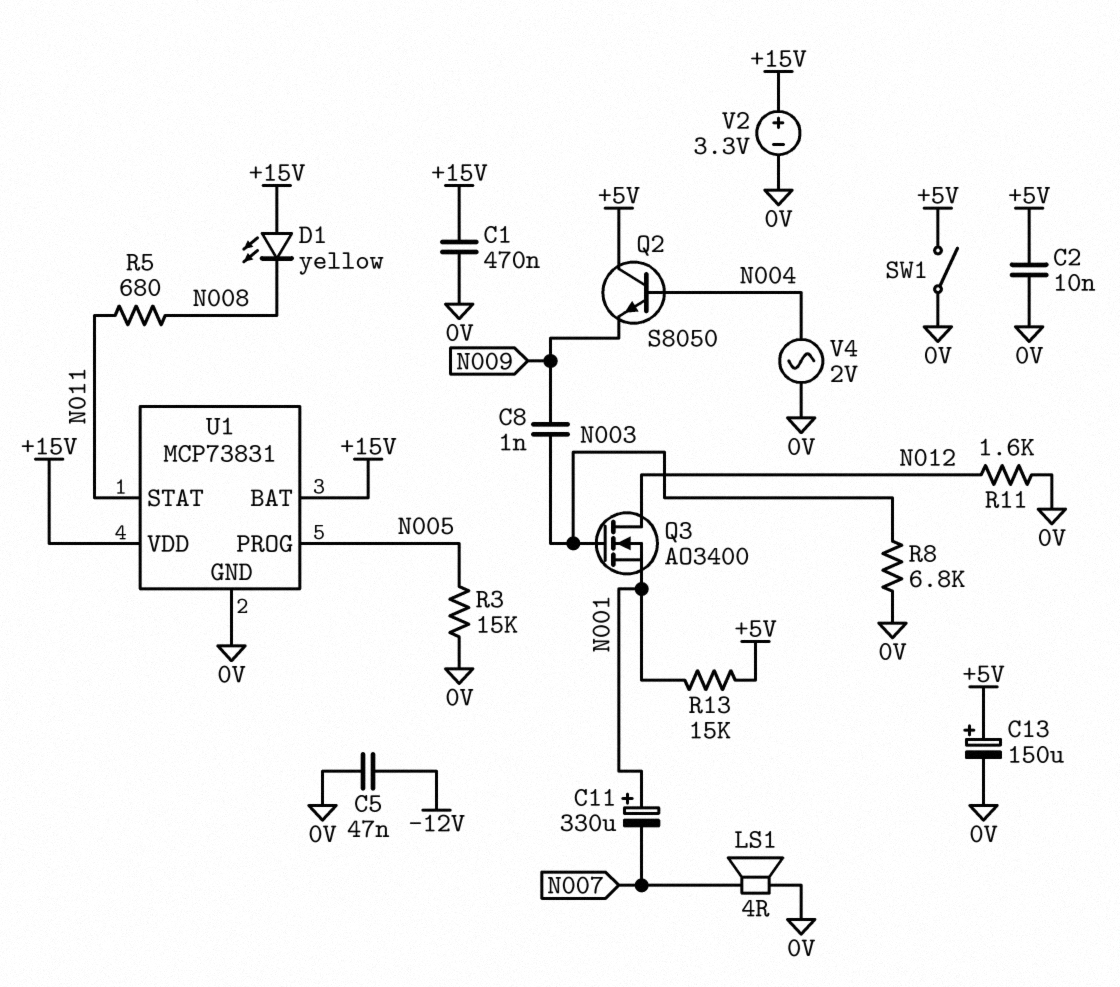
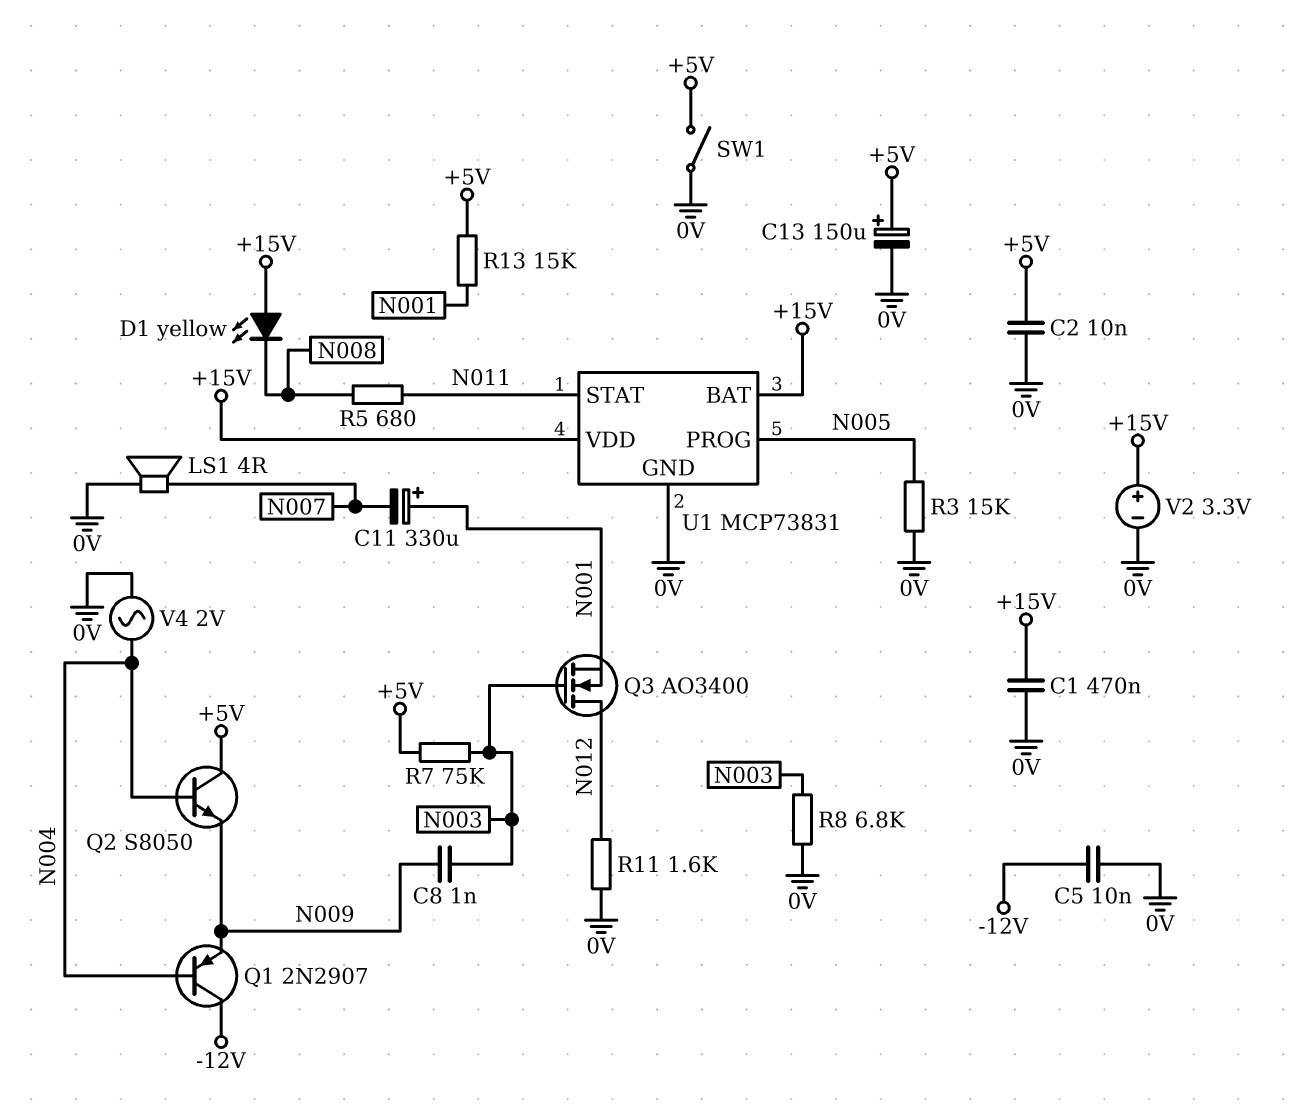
C5: 47nF (-12V, 0V) -> 10nF (-12V, 0V)
Q1: none -> PNP 2N2907 (B N004, C -12V, E N009)
R7: none -> 75k (+5V, N003)

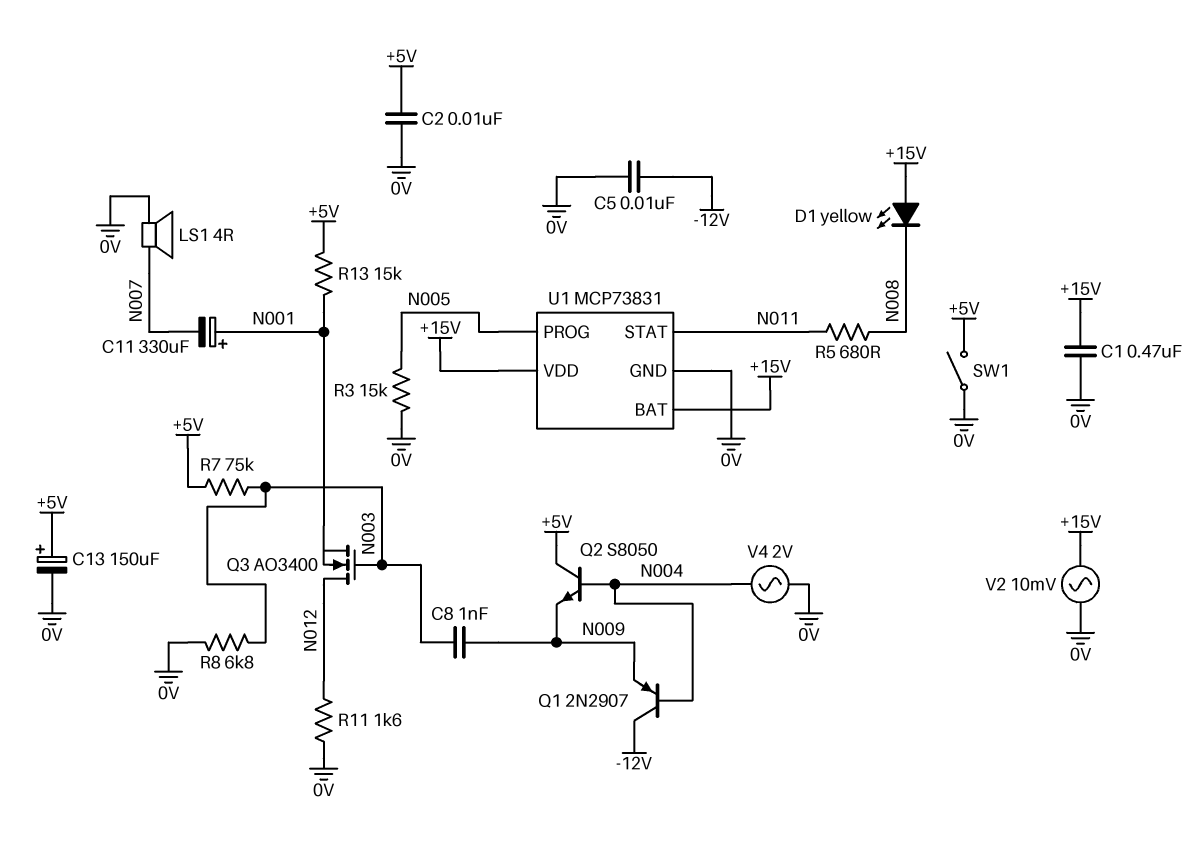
V2: 3.3V (plus +15V, minus 0V) -> AC 10mV (+15V, 0V)

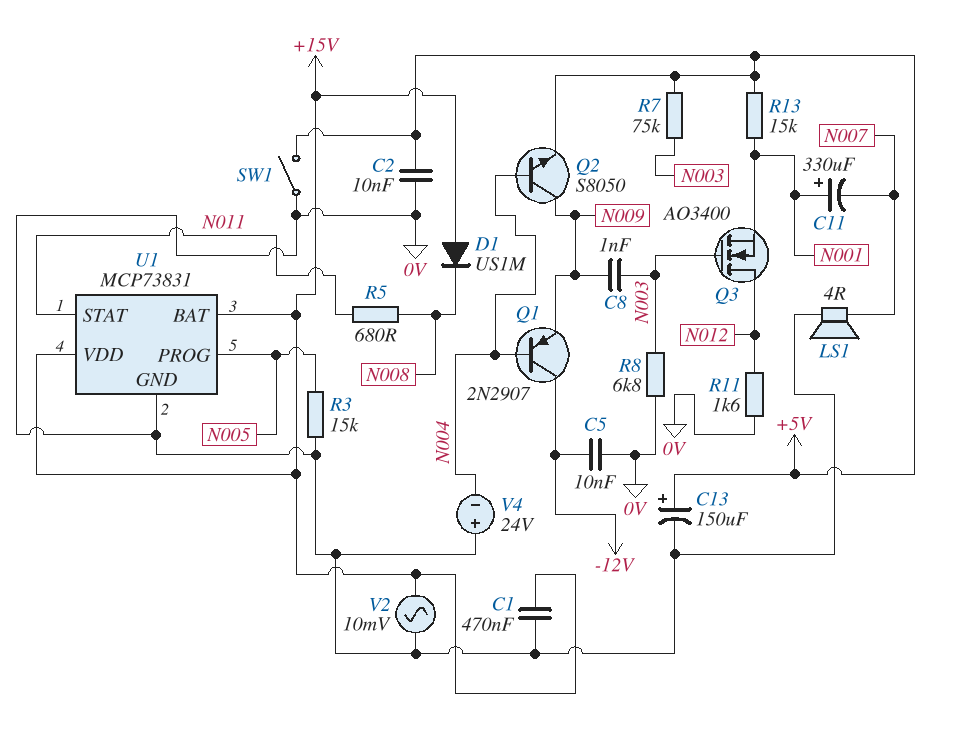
D1: LED yellow (A +15V, K N008) -> diode US1M (A +15V, K N008)
Q2: NPN S8050 (B N004, C +5V, E N009) -> NPN S8050 (B N004, C N009, E +5V)
V4: AC 2V (0V, N004) -> 24V (plus 0V, minus N004)

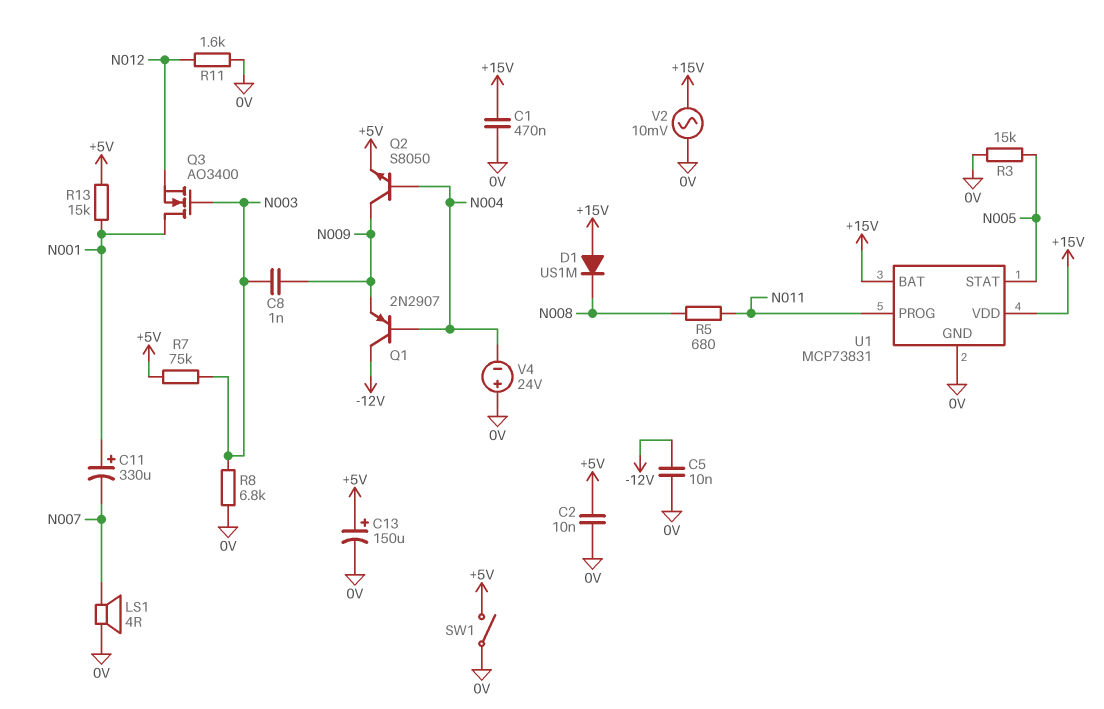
Q3: NMOS AO3400 (G N003, D N012, S N001) -> NMOS AO3400 (G N003, D N001, S N012)
U1 pin PROG: N005 -> N011
U1 pin STAT: N011 -> N005

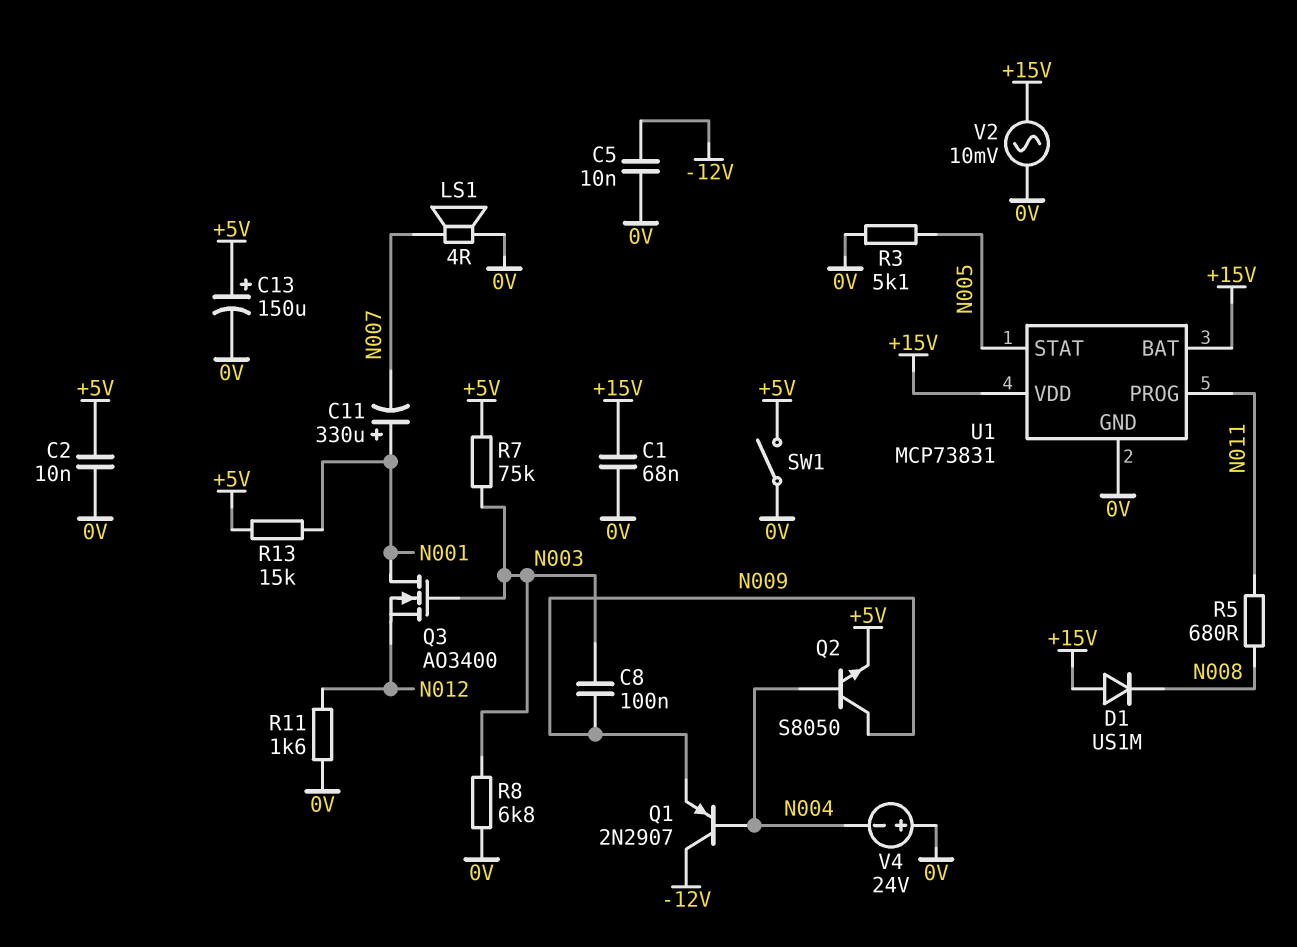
C1: 470nF (+15V, 0V) -> 68nF (+15V, 0V)
C8: 1nF (N003, N009) -> 100nF (N003, N009)
R3: 15k (0V, N005) -> 5.1k (0V, N005)

